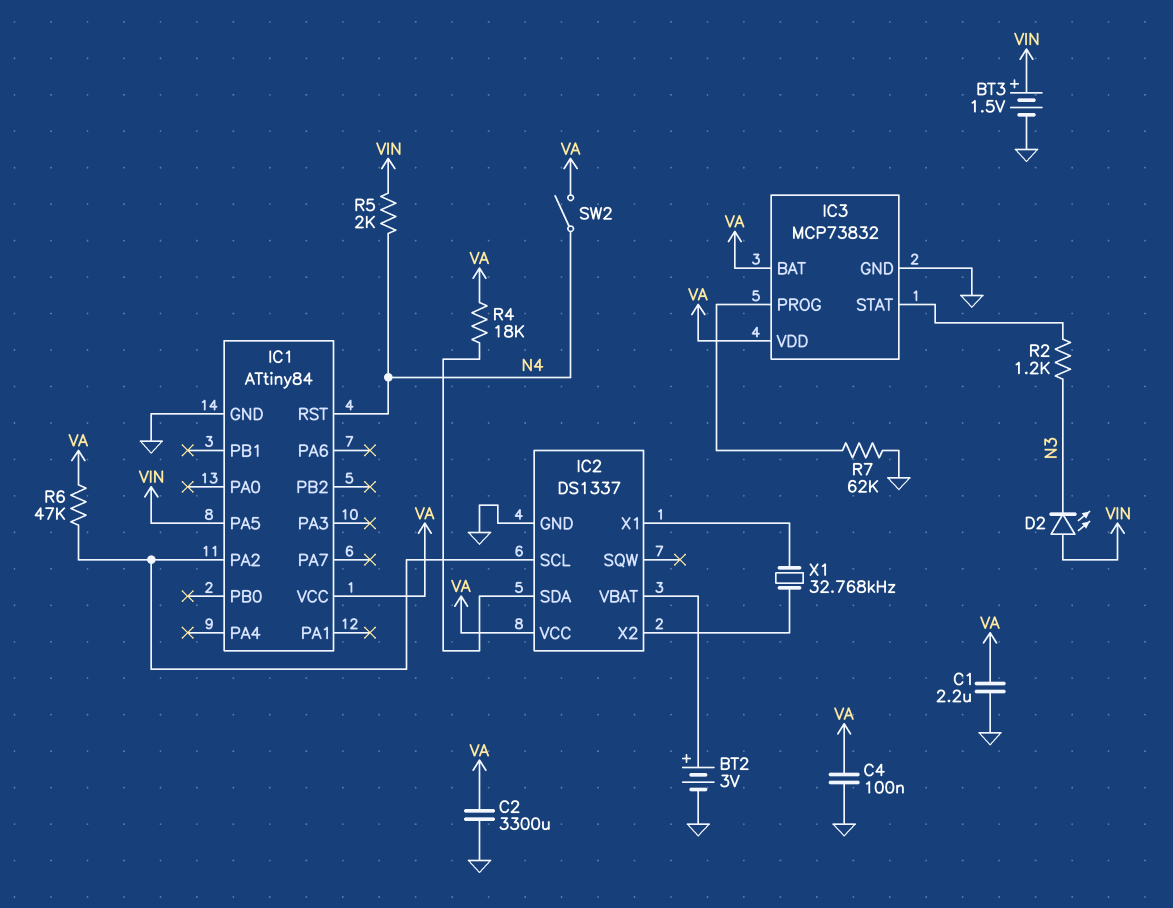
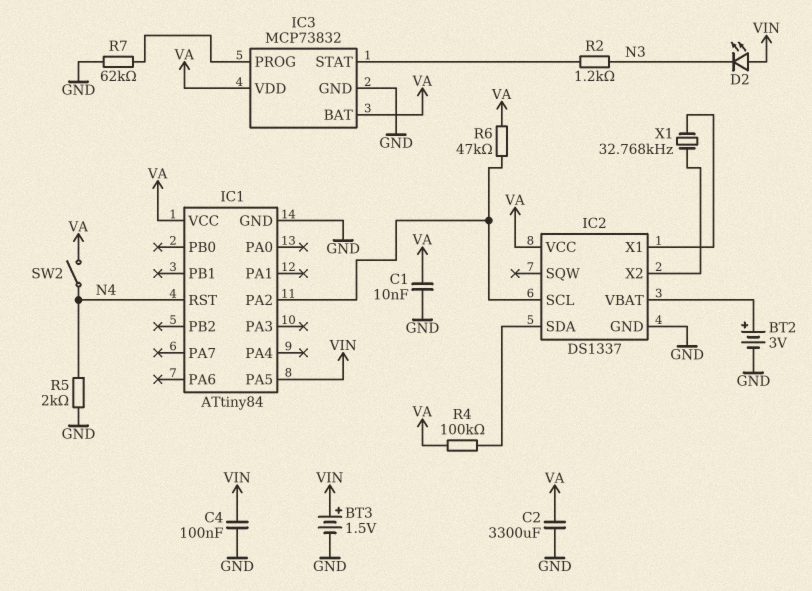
C1: 2.2uF (GND, VA) -> 10nF (GND, VA)
C4: 100nF (GND, VA) -> 100nF (GND, VIN)
R4: 18k (IC2/SDA, VA) -> 100k (IC2/SDA, VA)
R5: 2k (N4, VIN) -> 2k (GND, N4)

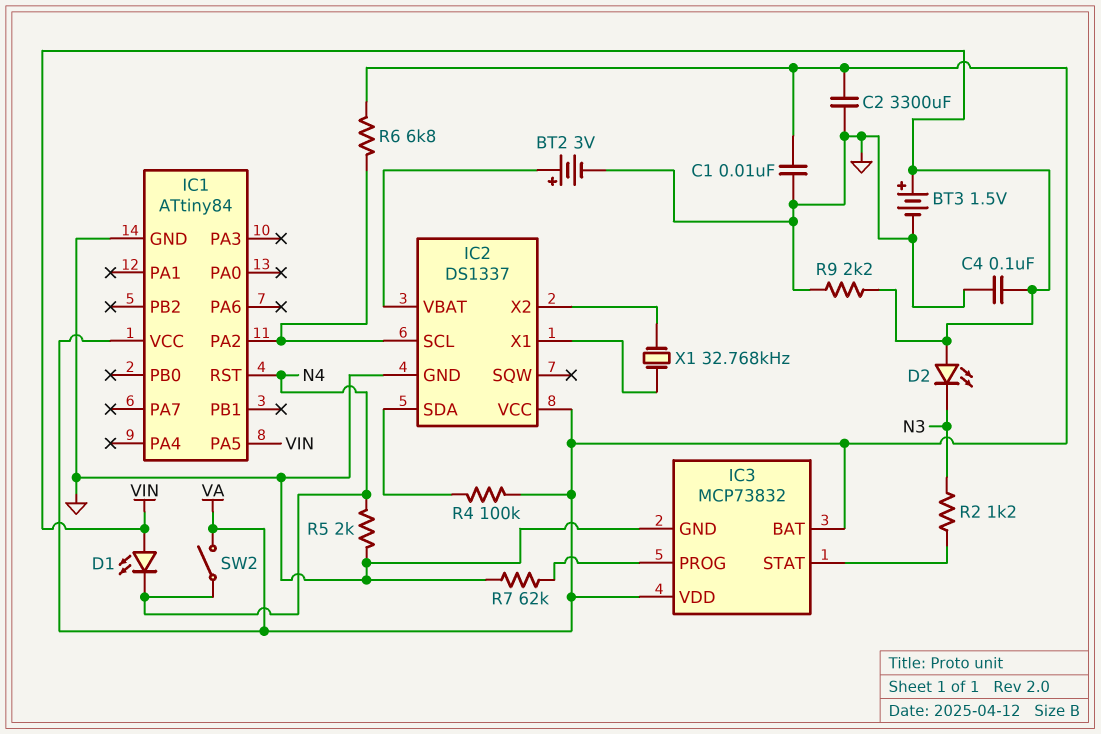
D1: none -> LED (A VIN, K N4)
R6: 47k (IC1/PA2, VA) -> 6.8k (IC1/PA2, VA)
R9: none -> 2.2k (GND, VIN)

